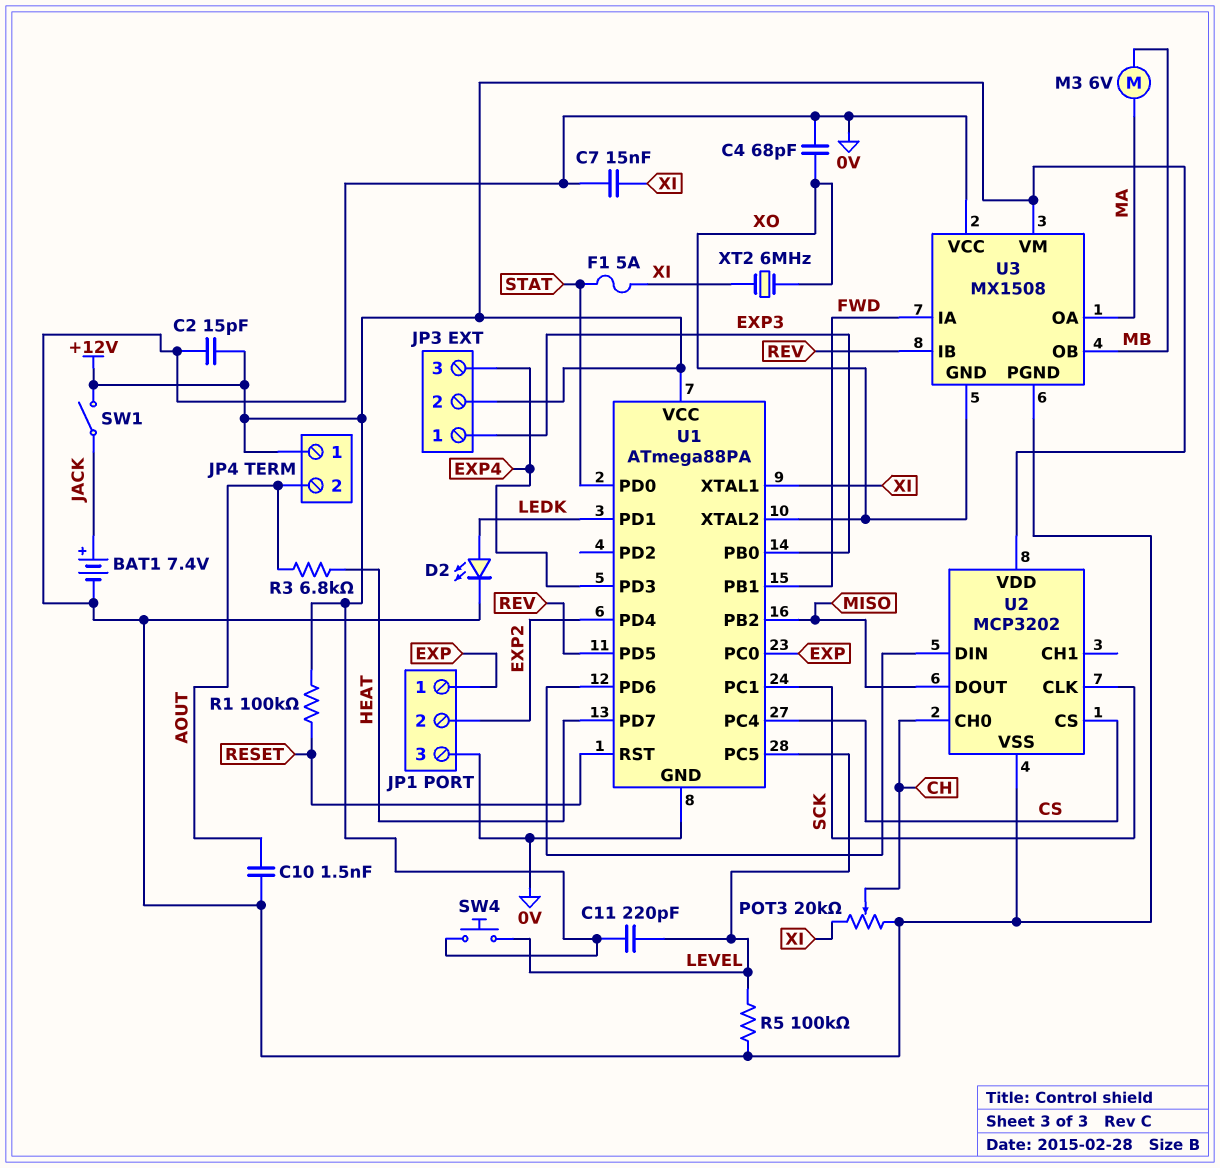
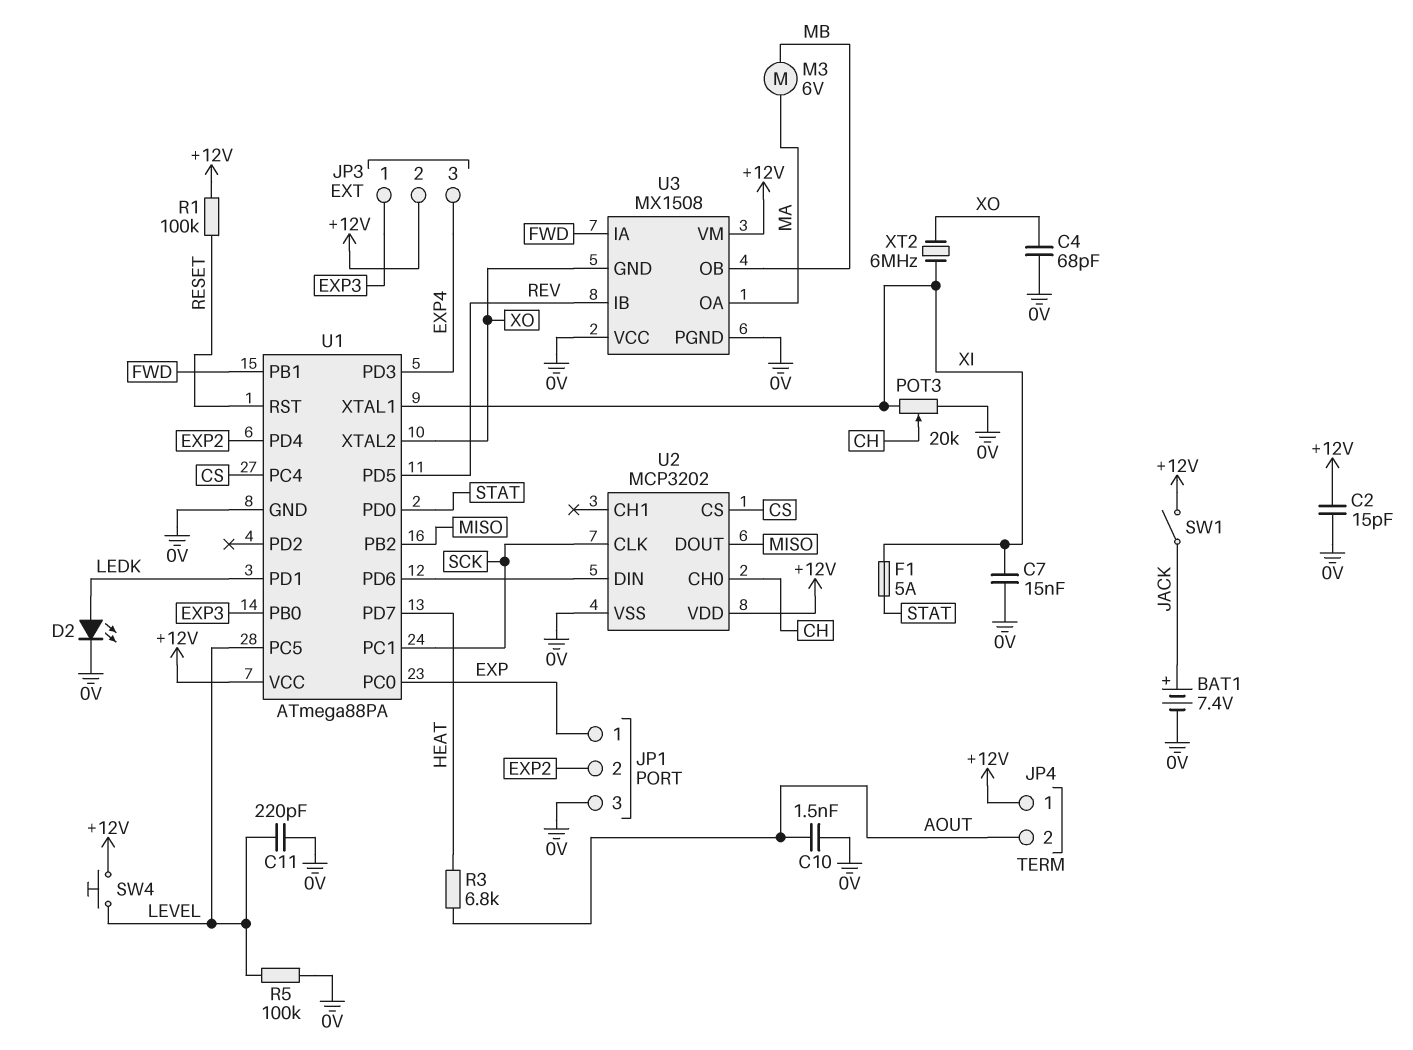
C11: 220pF (+12V, LEVEL) -> 220pF (0V, LEVEL)

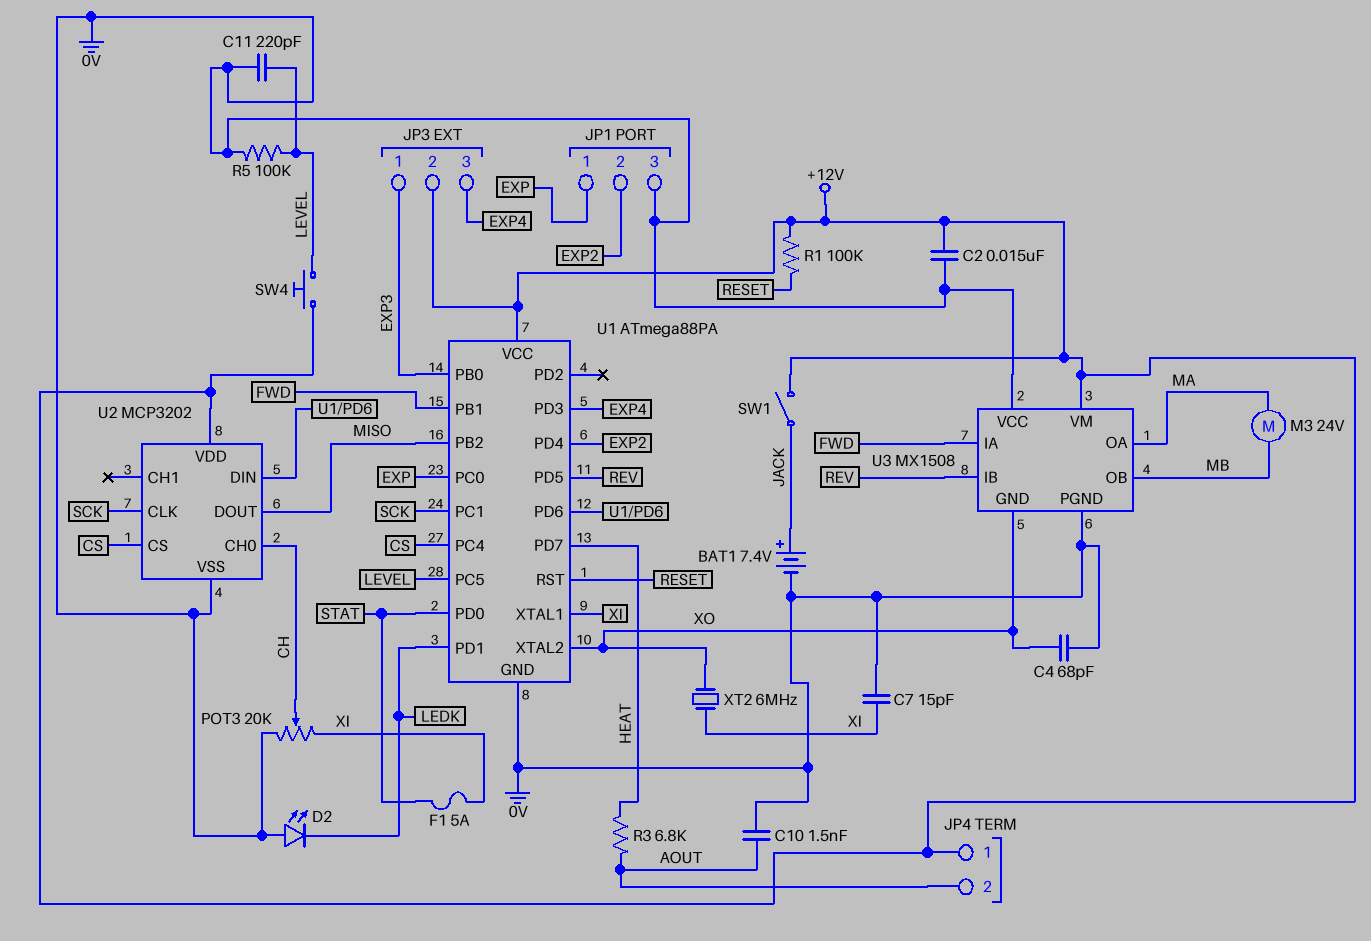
C2: 15pF (+12V, 0V) -> 15nF (+12V, 0V)
C7: 15nF (0V, XI) -> 15pF (0V, XI)
D2: LED (A LEDK, K 0V) -> LED (A 0V, K LEDK)
M3: motor 6V (MA, MB) -> motor 24V (MA, MB)

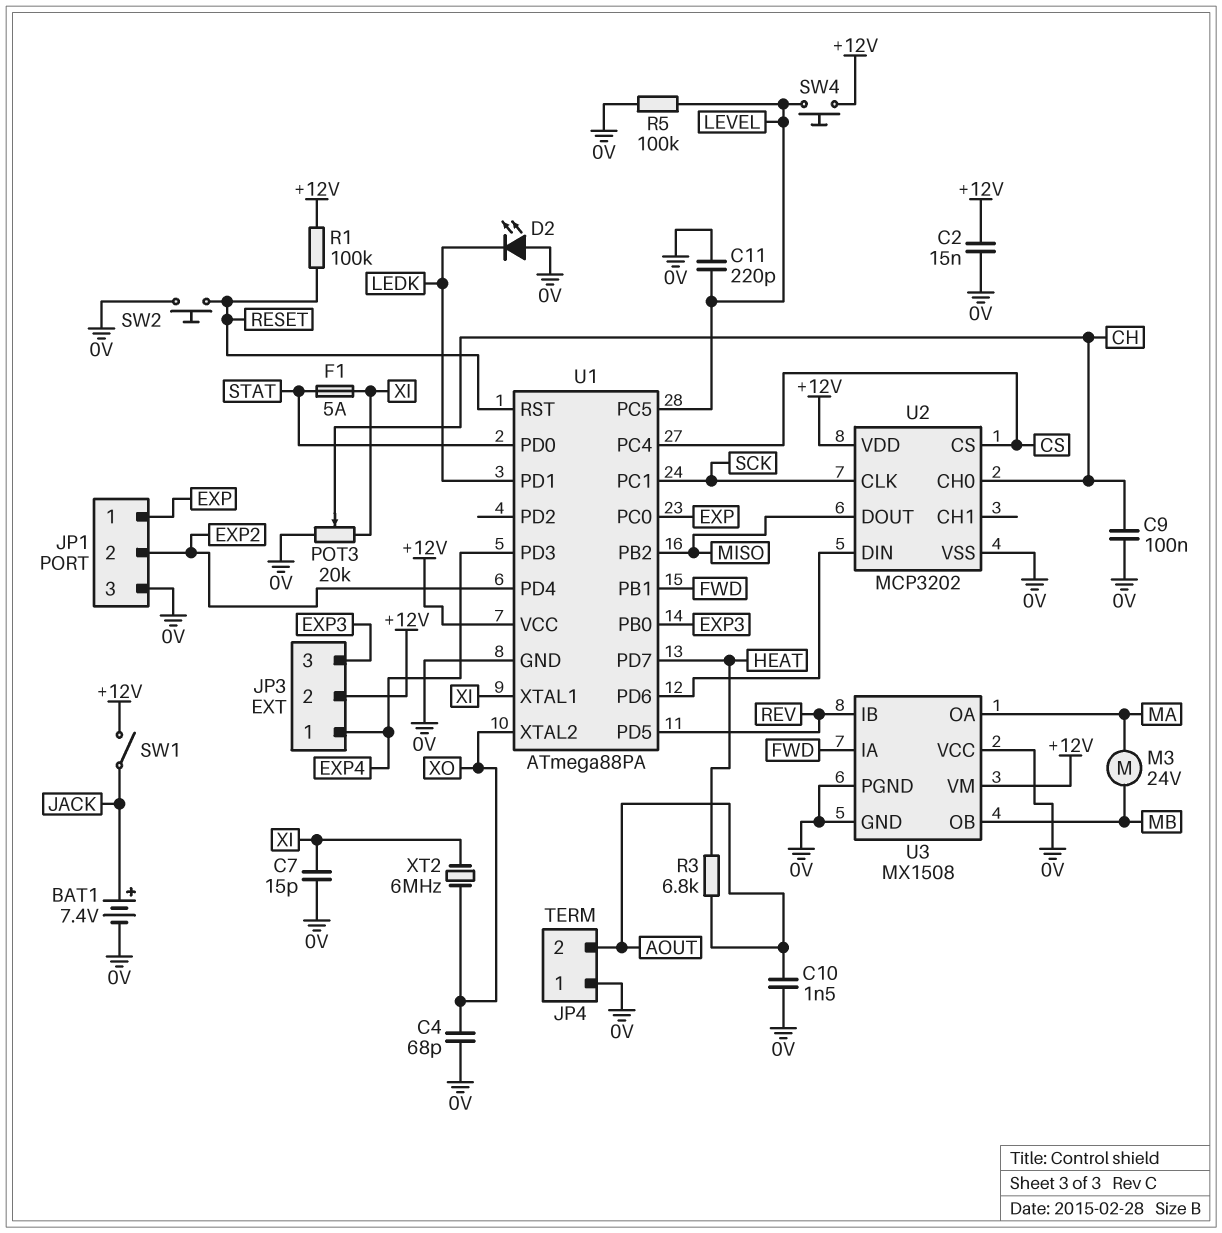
C9: none -> 100nF (0V, CH)
JP3 pin 1: EXP3 -> EXP4
JP3 pin 3: EXP4 -> EXP3
JP4 pin 1: +12V -> 0V
SW2: none -> button (0V, RESET)
U3 pin GND: XO -> 0V

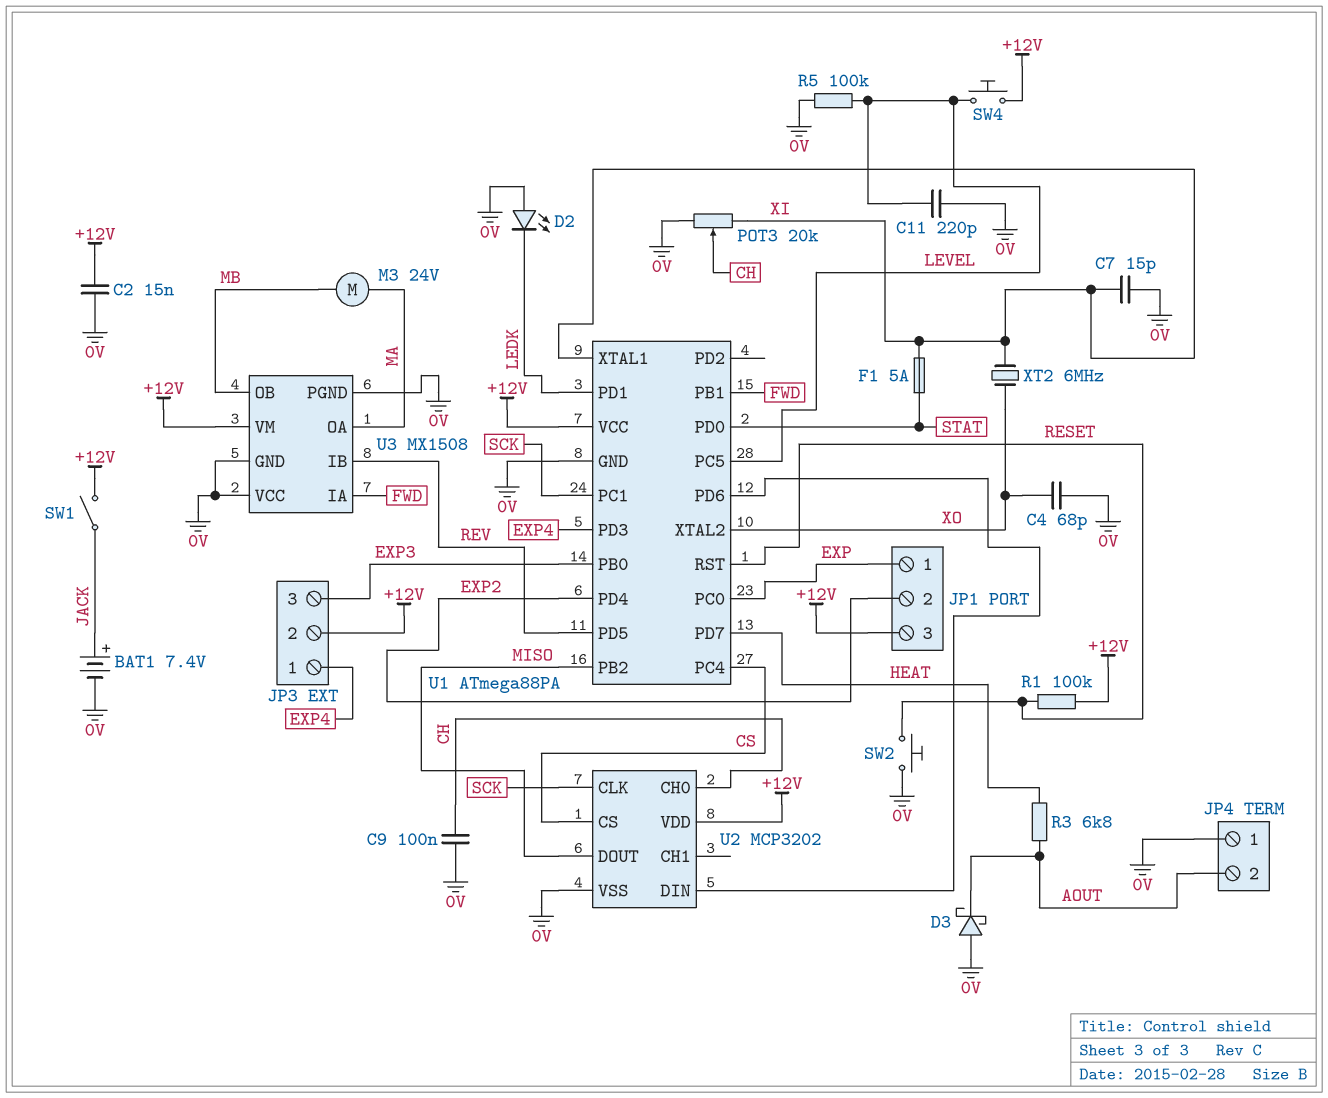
C10: 1.5nF (0V, AOUT) -> none
D3: none -> schottky (A 0V, K AOUT)
JP1 pin 3: 0V -> +12V

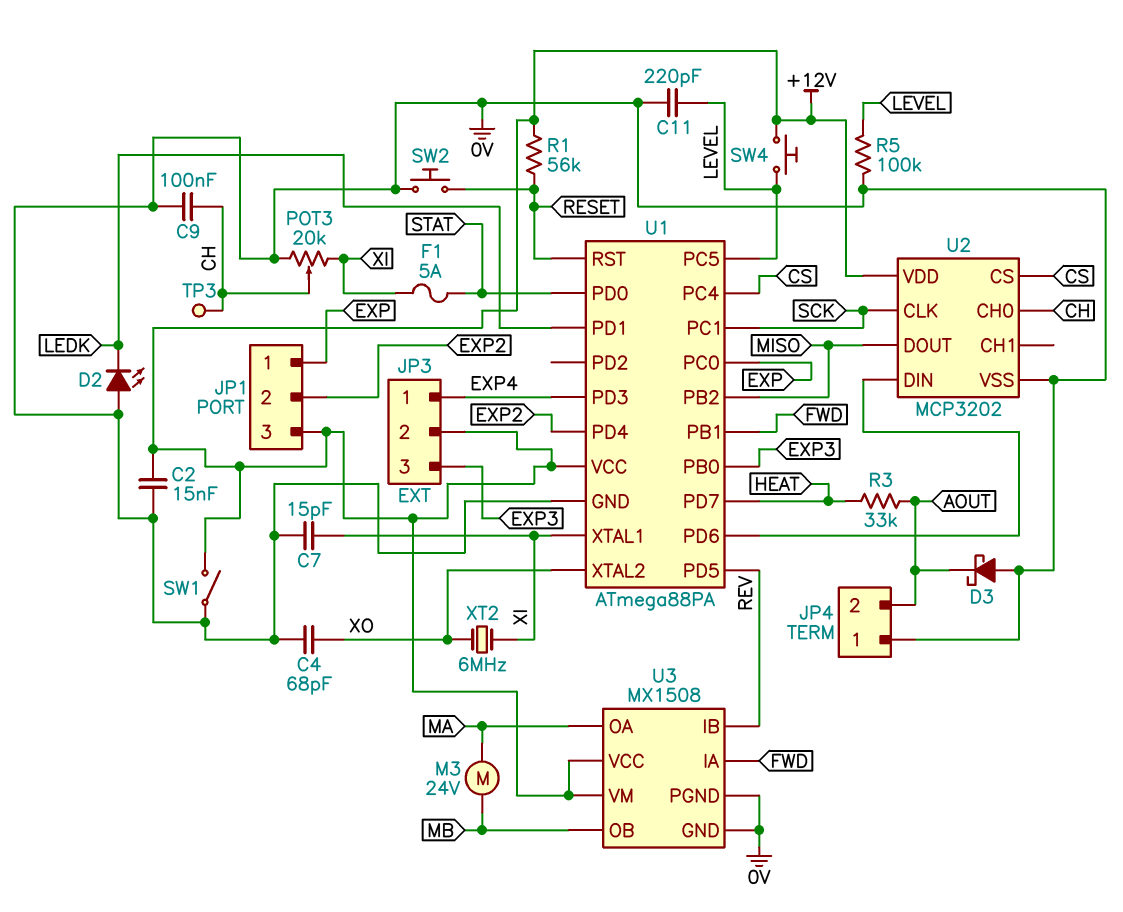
BAT1: 7.4V (plus JACK, minus 0V) -> none
R1: 100k (+12V, RESET) -> 56k (+12V, RESET)
R3: 6.8k (AOUT, HEAT) -> 33k (AOUT, HEAT)
SW1: switch (+12V, JACK) -> switch (+12V, 0V)
TP3: none -> test point (CH)
U3 pin VCC: 0V -> +12V

